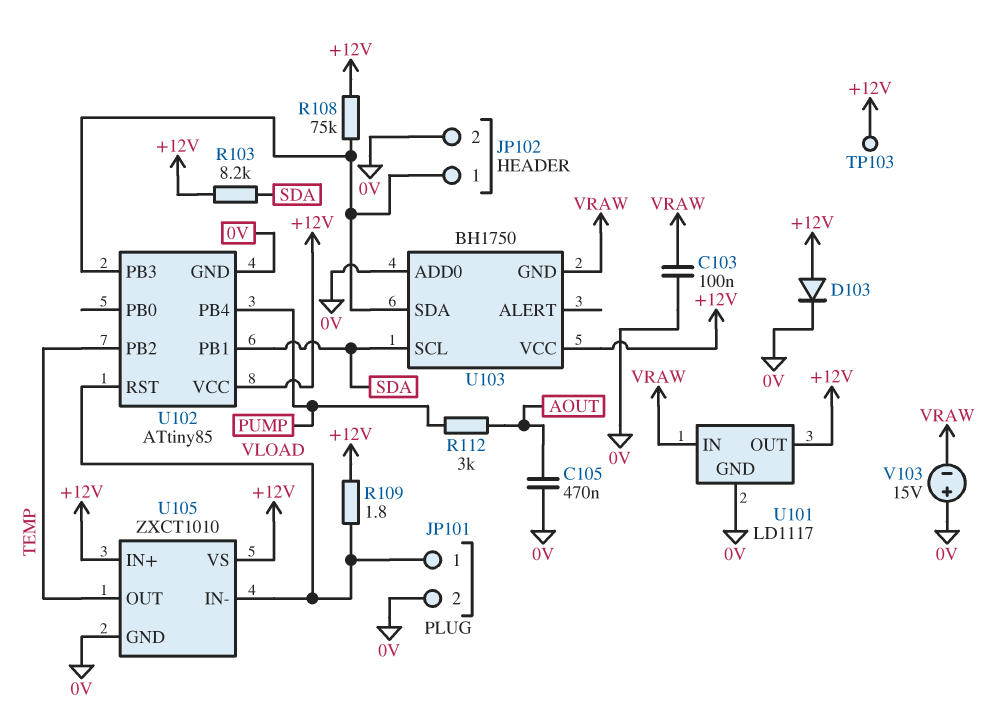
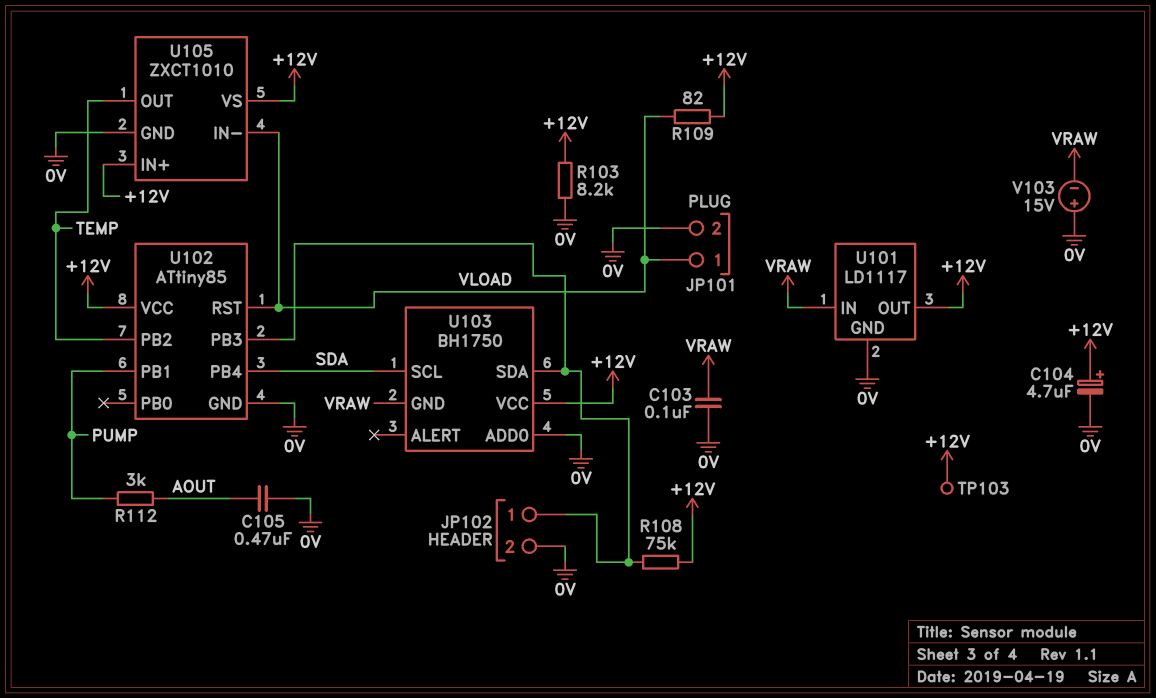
C104: none -> 4.7uF (plus +12V, minus 0V)
D103: diode (A +12V, K 0V) -> none
R103: 8.2k (+12V, SDA) -> 8.2k (+12V, 0V)
R109: 1.8 (+12V, VLOAD) -> 82 (+12V, VLOAD)
U102 pin PB1: SDA -> PUMP
U102 pin PB4: PUMP -> SDA

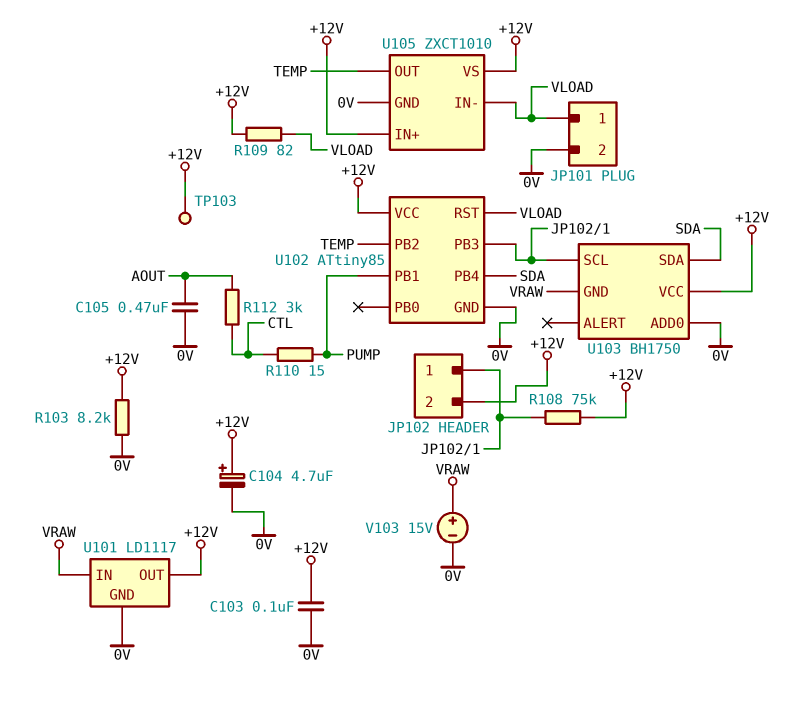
C103: 100nF (0V, VRAW) -> 100nF (+12V, 0V)
JP102 pin 2: 0V -> +12V
R110: none -> 15 (CTL, PUMP)
R112: 3k (AOUT, PUMP) -> 3k (AOUT, CTL)
U103 pin SCL: SDA -> JP102/1
U103 pin SDA: JP102/1 -> SDA
V103: 15V (plus 0V, minus VRAW) -> 15V (plus VRAW, minus 0V)

